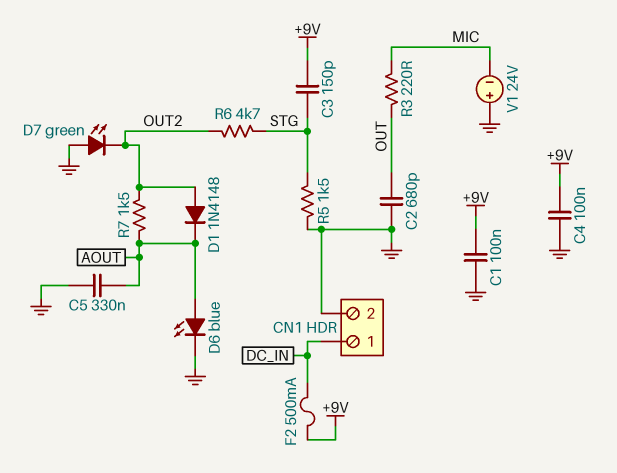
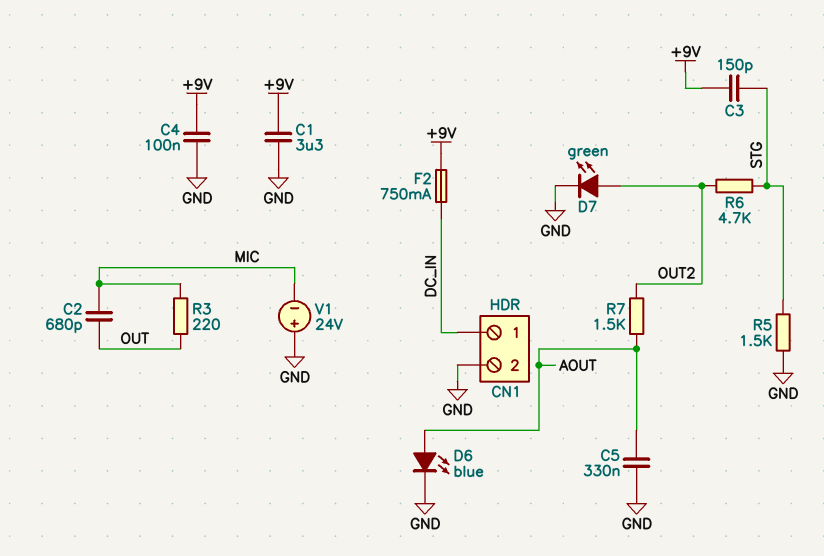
C1: 100nF (+9V, GND) -> 3.3uF (+9V, GND)
C2: 680pF (GND, OUT) -> 680pF (MIC, OUT)
D1: diode 1N4148 (A OUT2, K AOUT) -> none
D7: LED green (A GND, K OUT2) -> LED green (A OUT2, K GND)
F2: 500mA (+9V, DC_IN) -> 750mA (+9V, DC_IN)

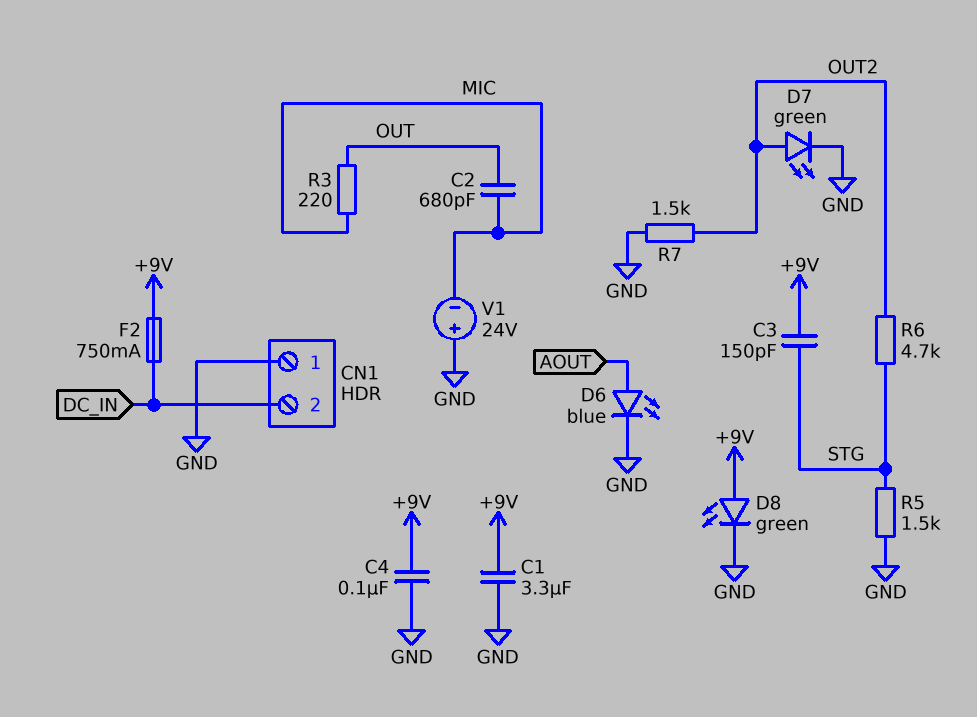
C5: 330nF (AOUT, GND) -> none
CN1 pin 1: DC_IN -> GND
CN1 pin 2: GND -> DC_IN
D8: none -> LED green (A +9V, K GND)
R7: 1.5k (AOUT, OUT2) -> 1.5k (GND, OUT2)

